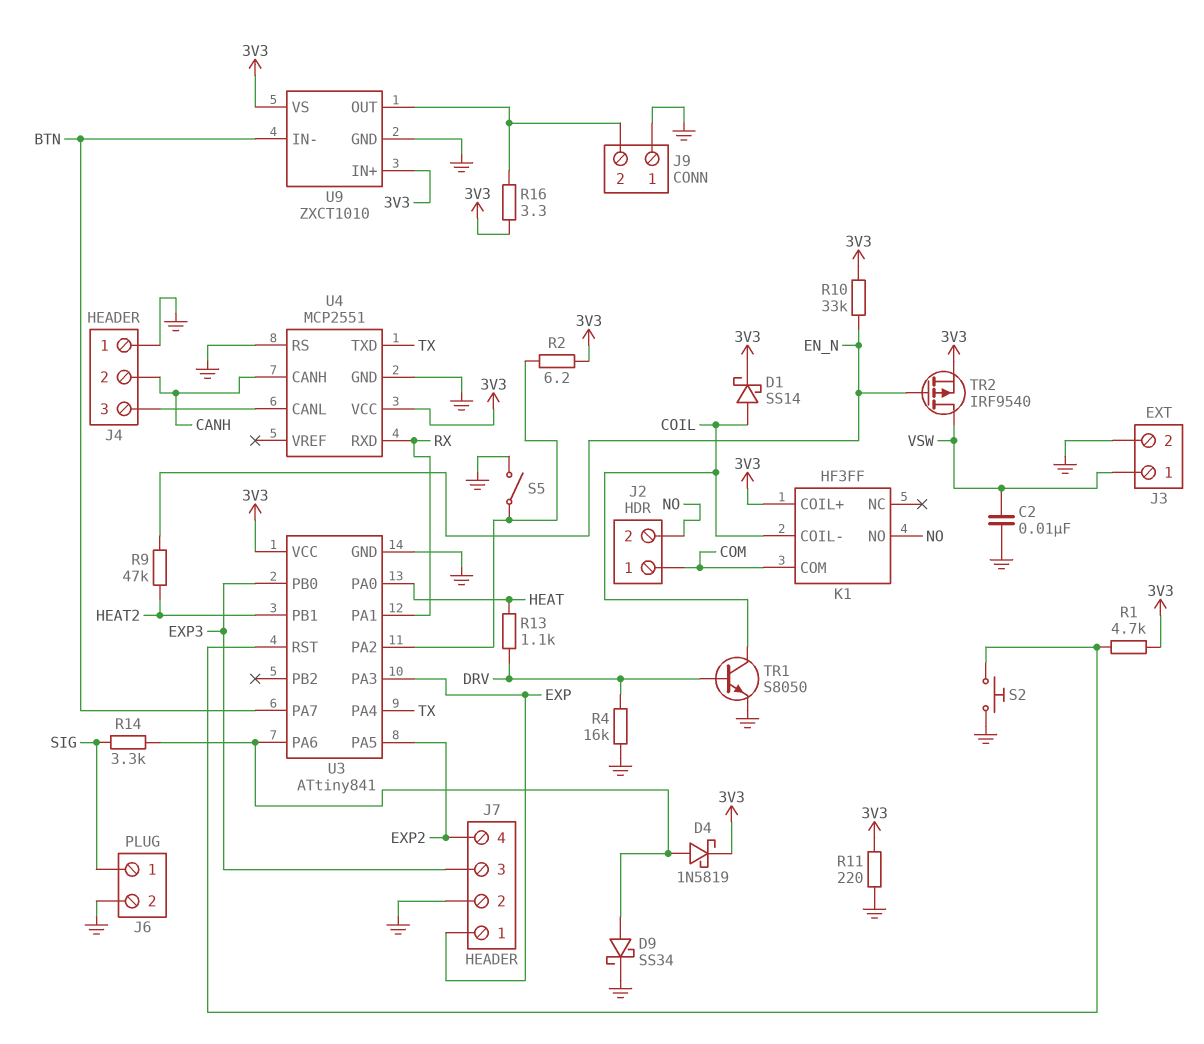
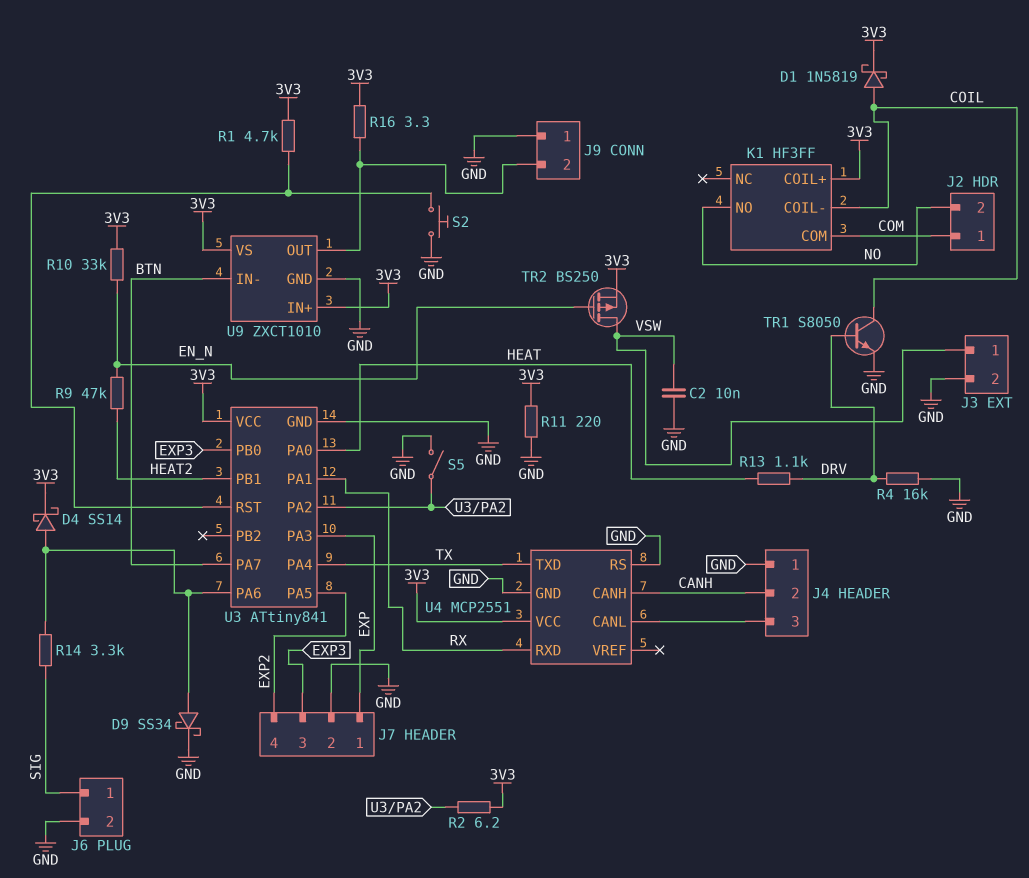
D1: schottky SS14 (A COIL, K 3V3) -> schottky 1N5819 (A COIL, K 3V3)
D4: schottky 1N5819 (A U3/PA6, K 3V3) -> schottky SS14 (A U3/PA6, K 3V3)
TR2: PMOS IRF9540 (G EN_N, D VSW, S 3V3) -> PMOS BS250 (G EN_N, D VSW, S 3V3)

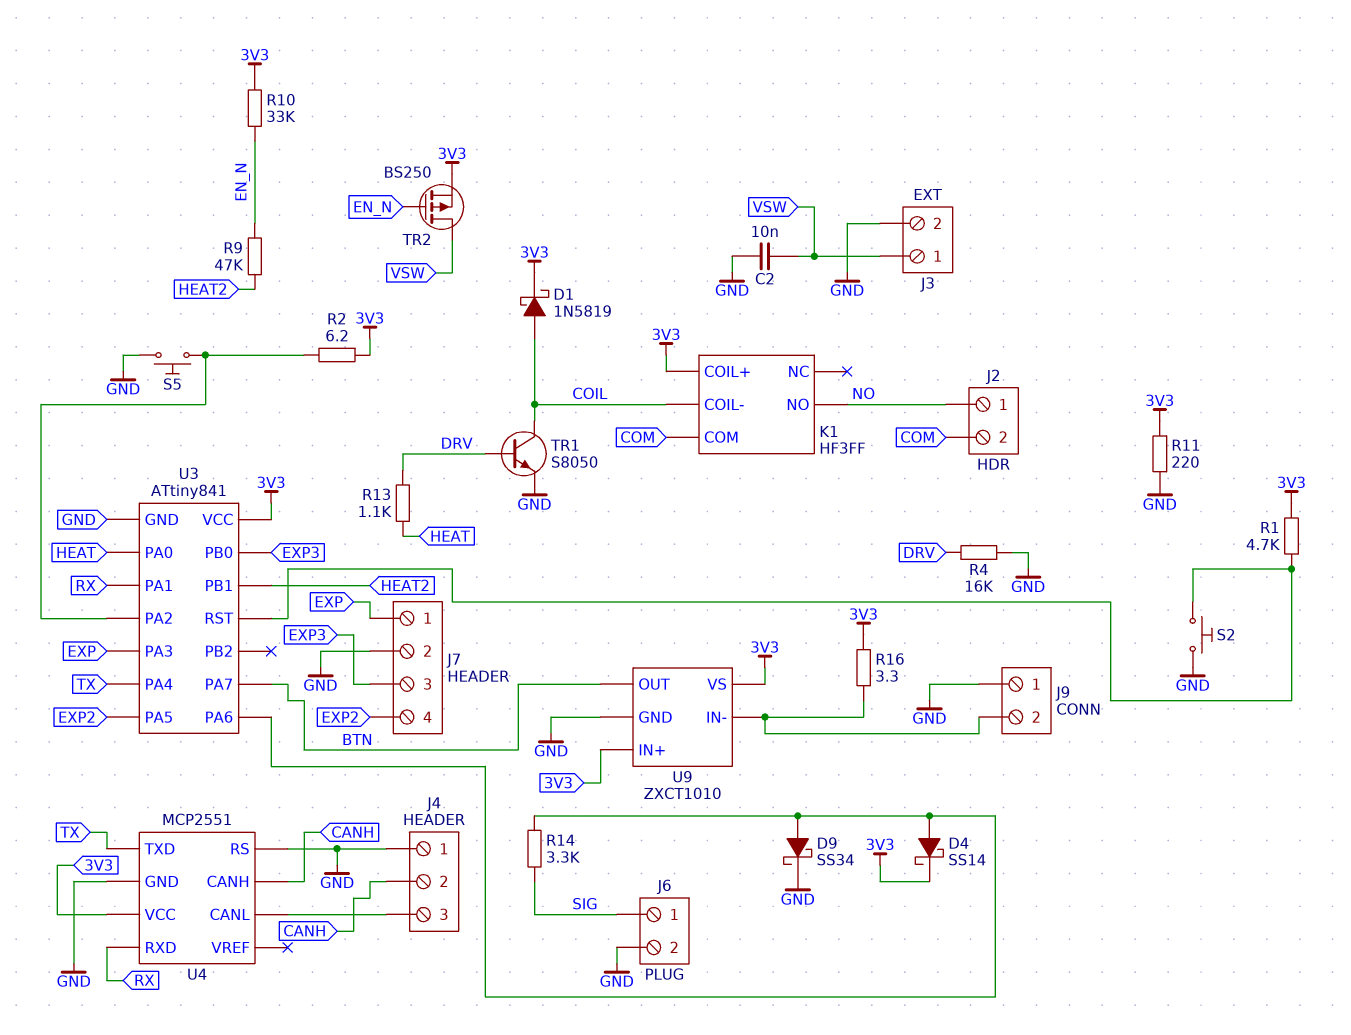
J2 pin 1: COM -> NO
J2 pin 2: NO -> COM
S5: switch (GND, U3/PA2) -> button (GND, U3/PA2)
U9 pin IN-: BTN -> J9/2
U9 pin OUT: J9/2 -> BTN

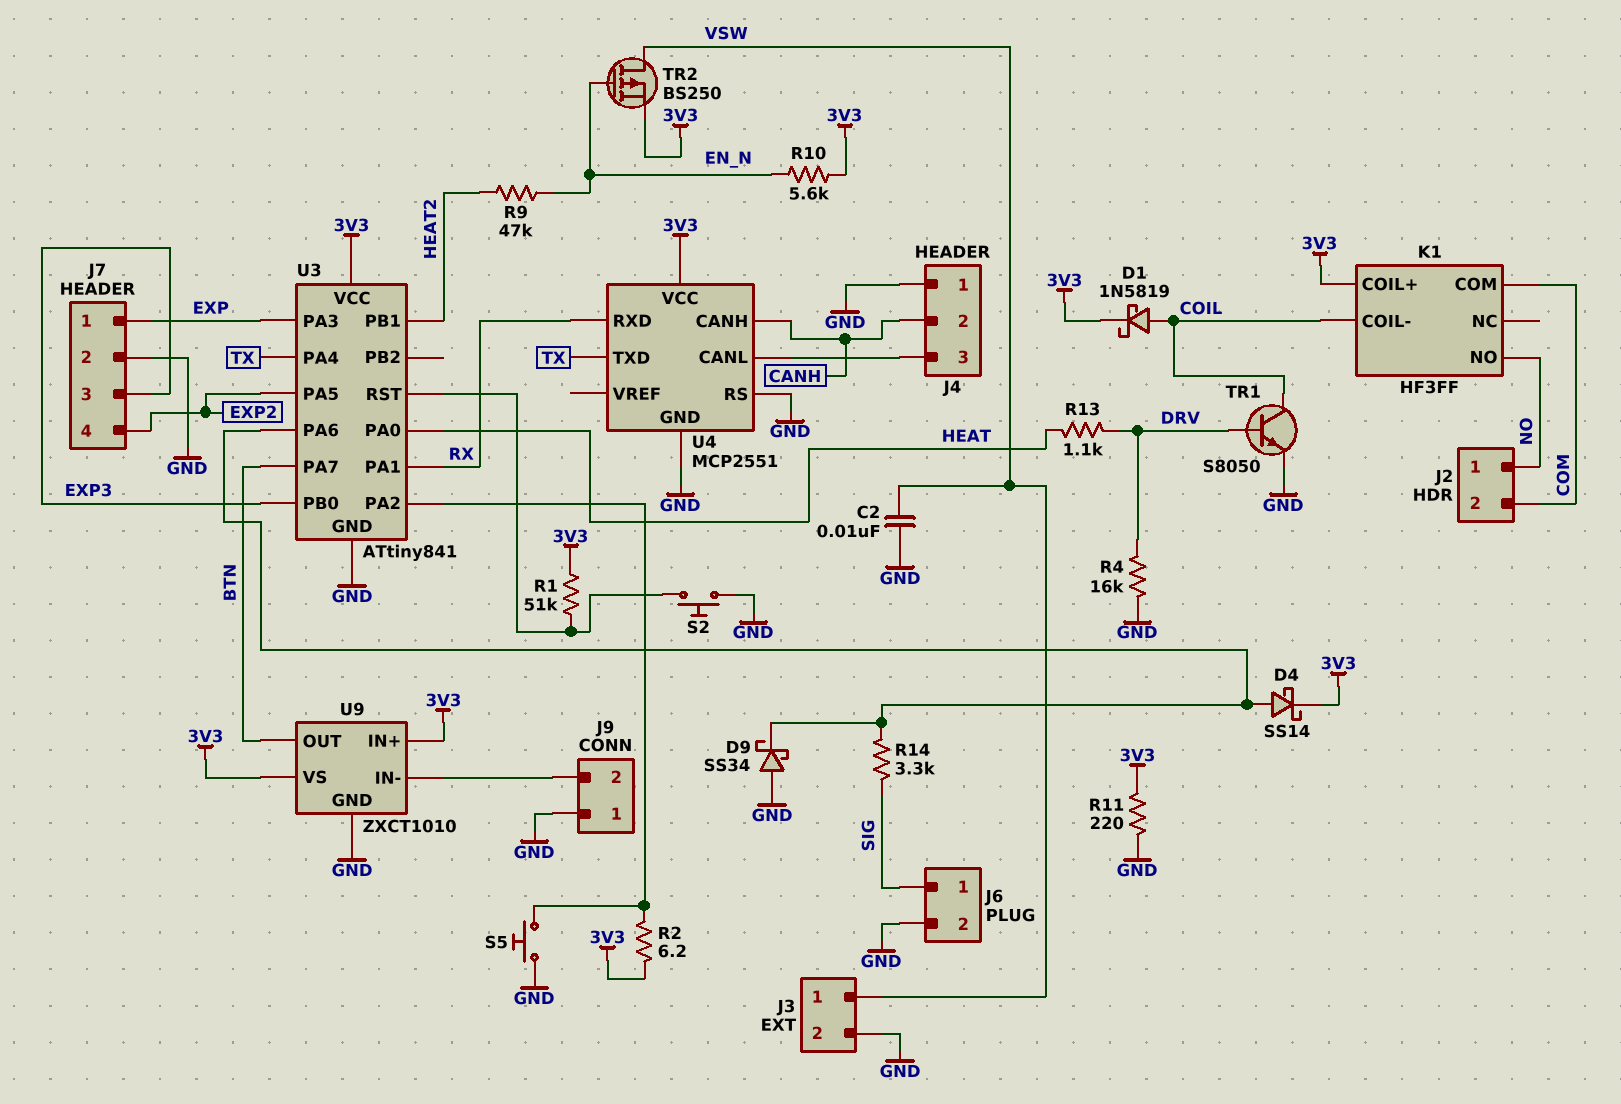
D9: schottky SS34 (A U3/PA6, K GND) -> schottky SS34 (A GND, K U3/PA6)
R1: 4.7k (3V3, U3/RST) -> 51k (3V3, U3/RST)
R10: 33k (3V3, EN_N) -> 5.6k (3V3, EN_N)
R16: 3.3 (3V3, J9/2) -> none

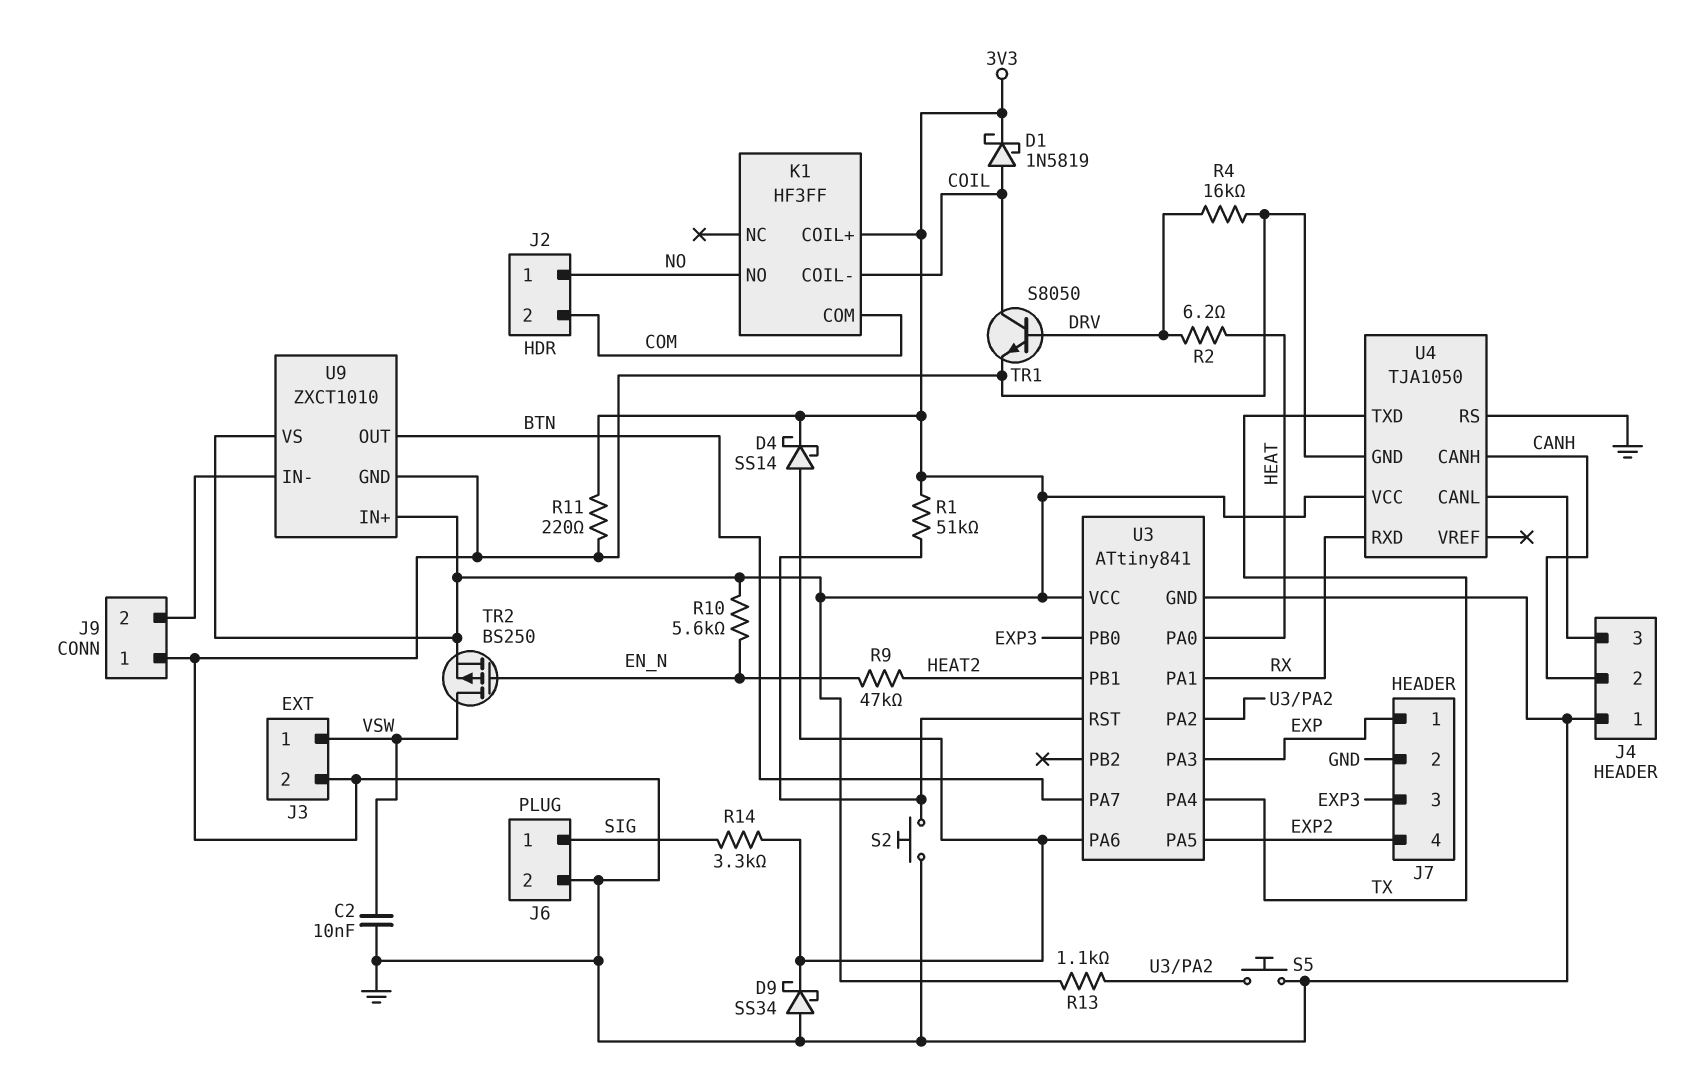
R2: 6.2 (3V3, U3/PA2) -> 6.2 (DRV, HEAT)
R13: 1.1k (DRV, HEAT) -> 1.1k (3V3, U3/PA2)
U4: MCP2551 -> TJA1050

